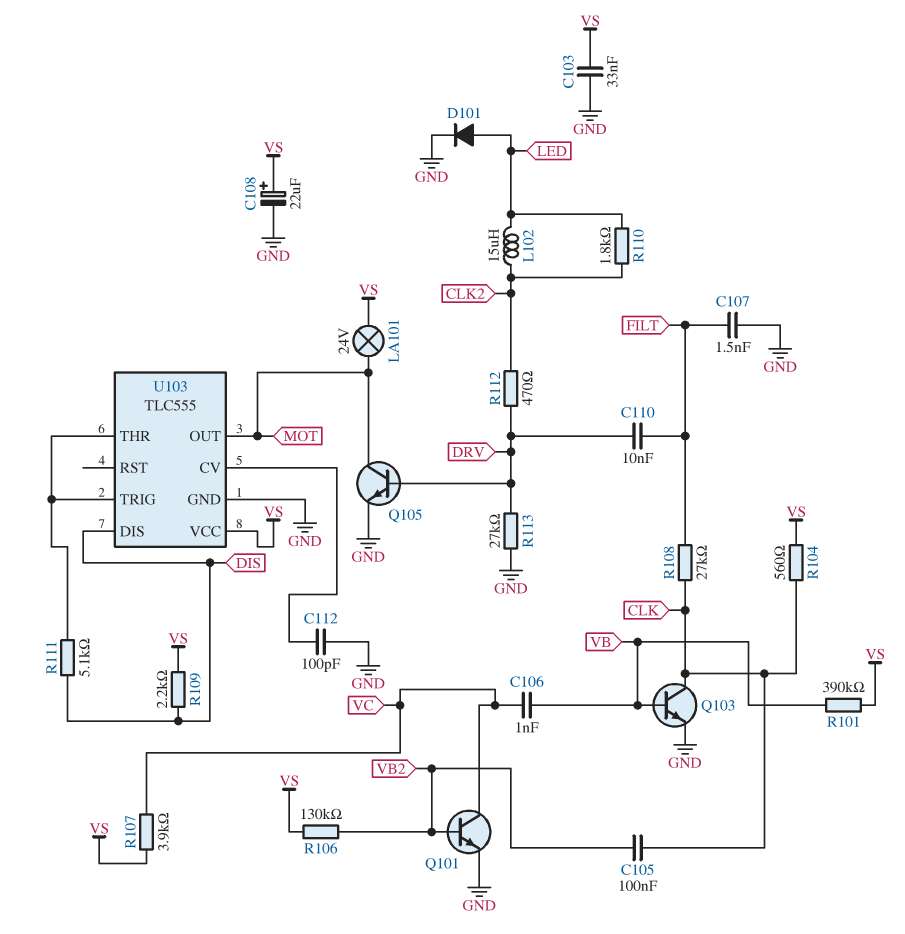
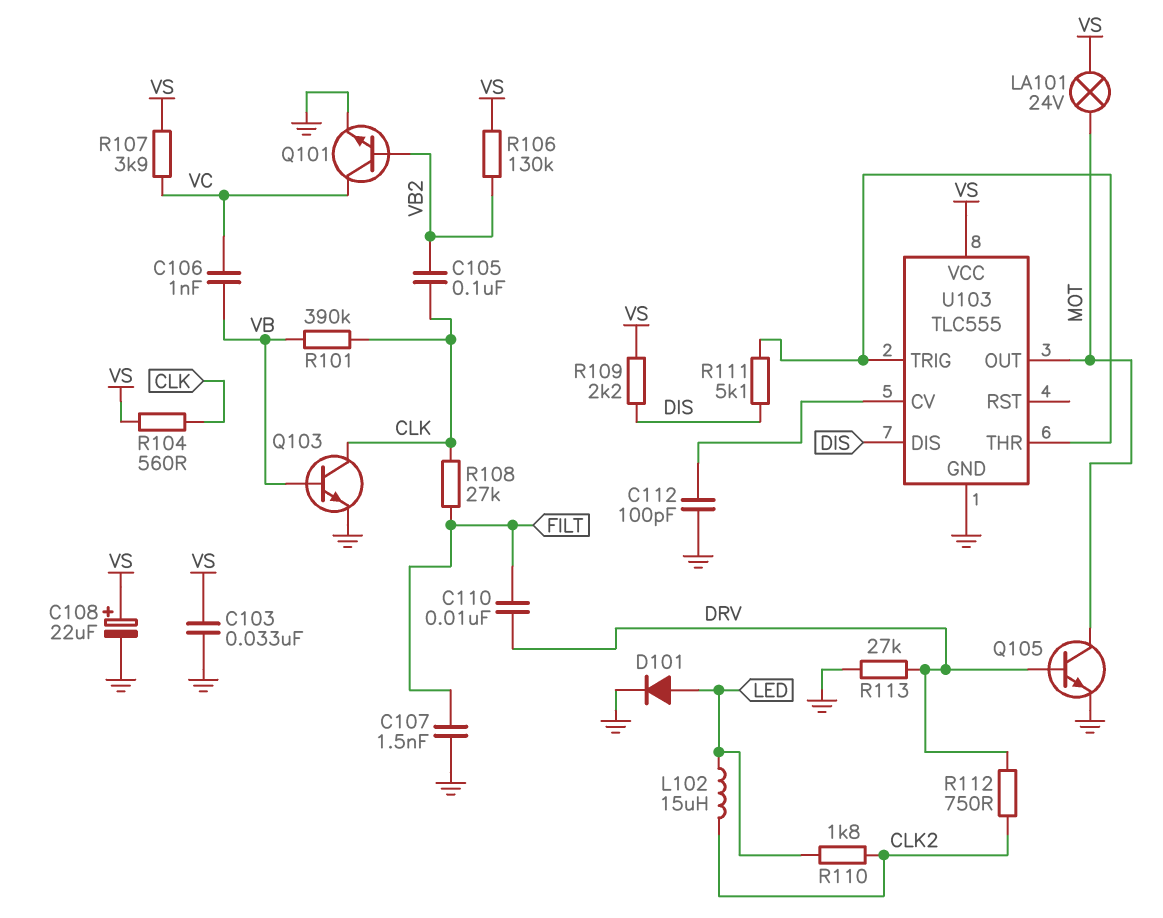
R101: 390k (VB, VS) -> 390k (CLK, VB)
R112: 470 (CLK2, DRV) -> 750 (CLK2, DRV)

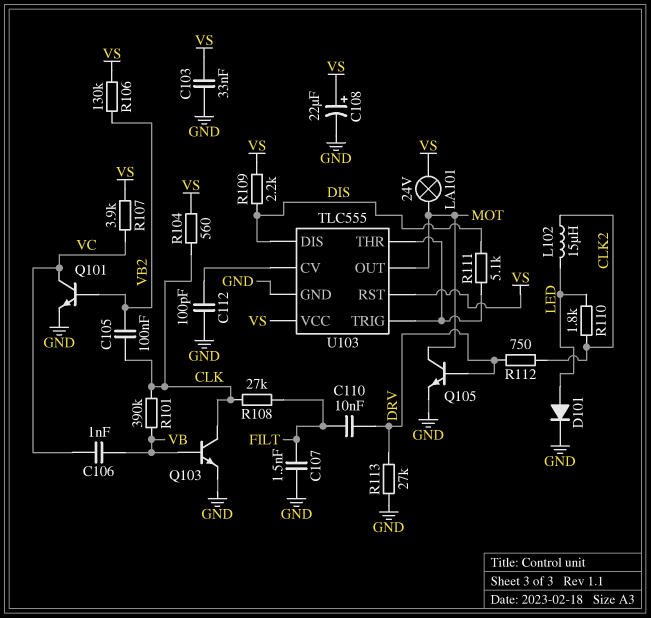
U103 pin RST: none -> VS

